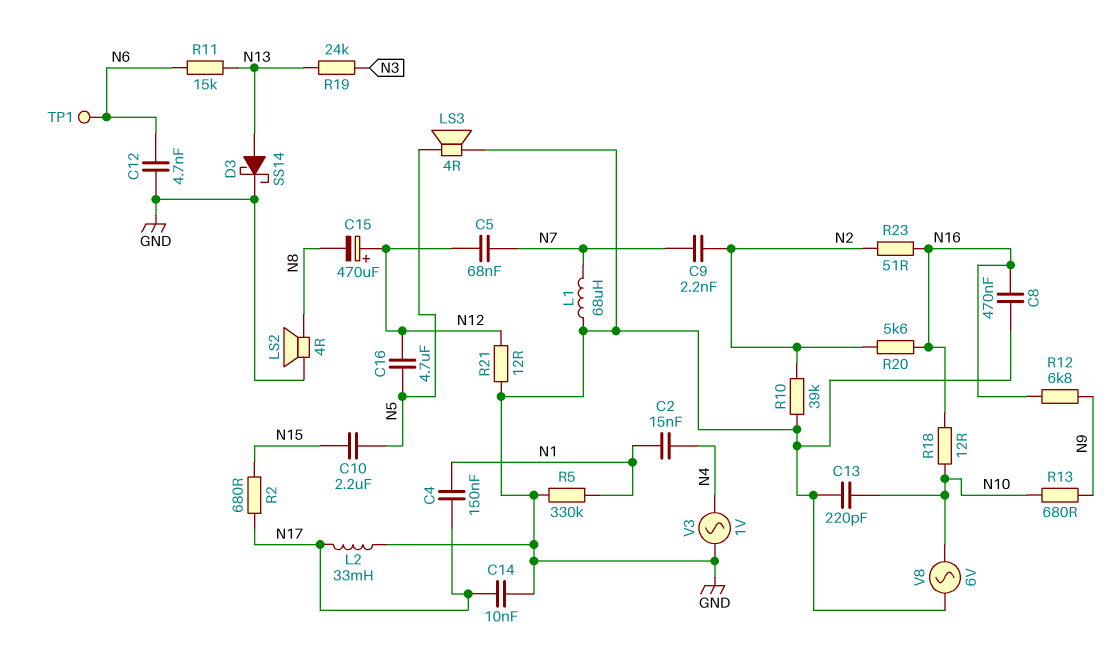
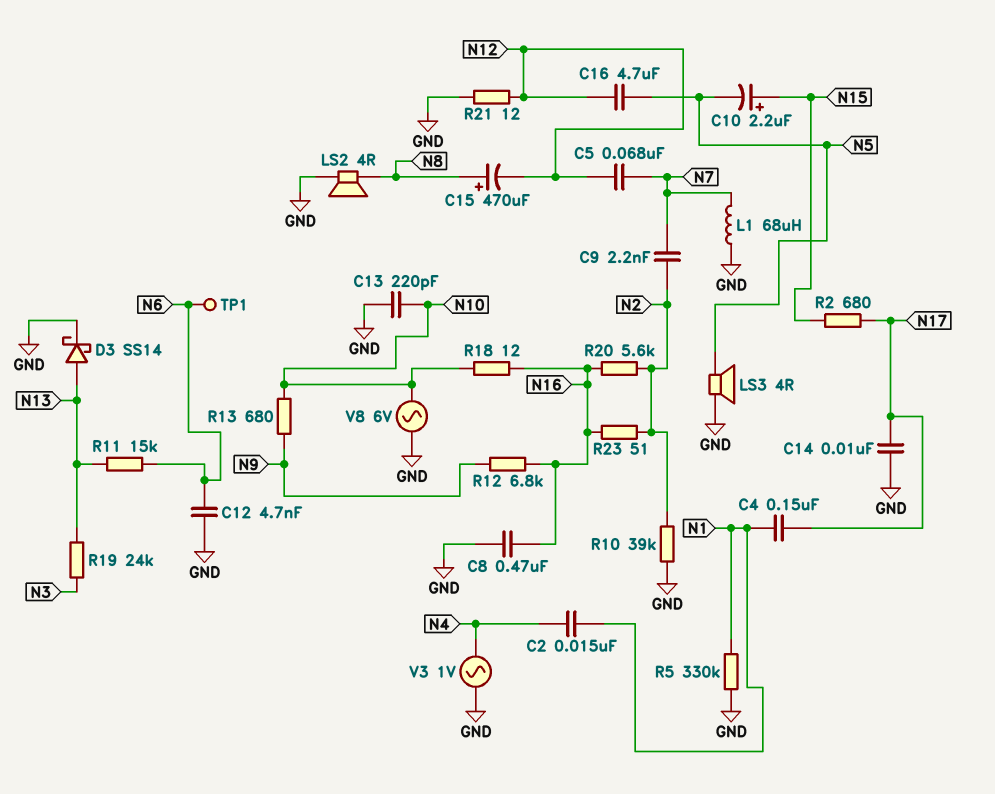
C10: 2.2uF (N5, N15) -> 2.2uF (plus N15, minus N5)
C15: 470uF (plus N12, minus N8) -> 470uF (plus N8, minus N12)
L2: 33mH (GND, N17) -> none

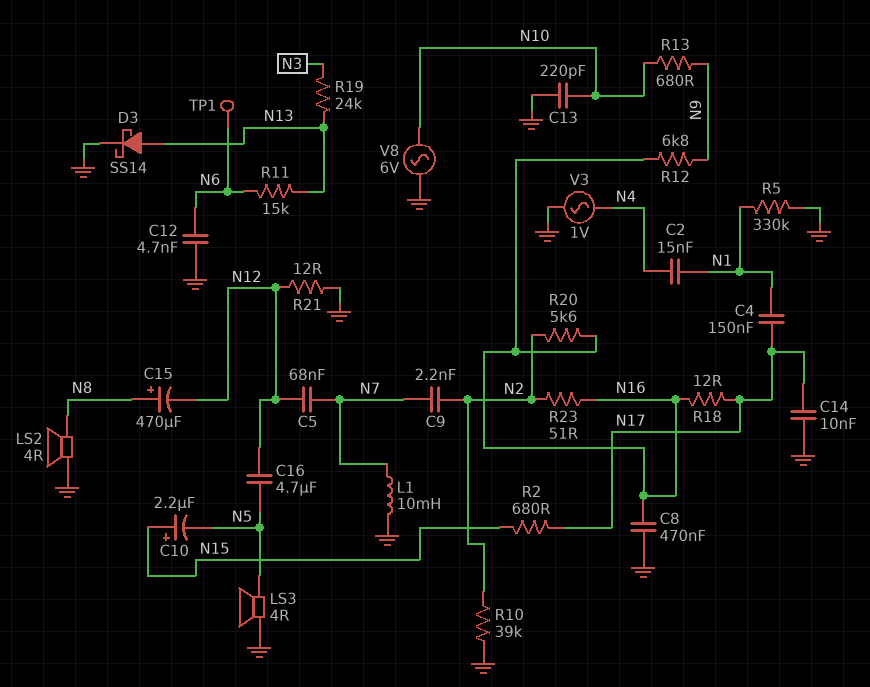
L1: 68uH (GND, N7) -> 10mH (GND, N7)
R18: 12 (N10, N16) -> 12 (N16, N17)

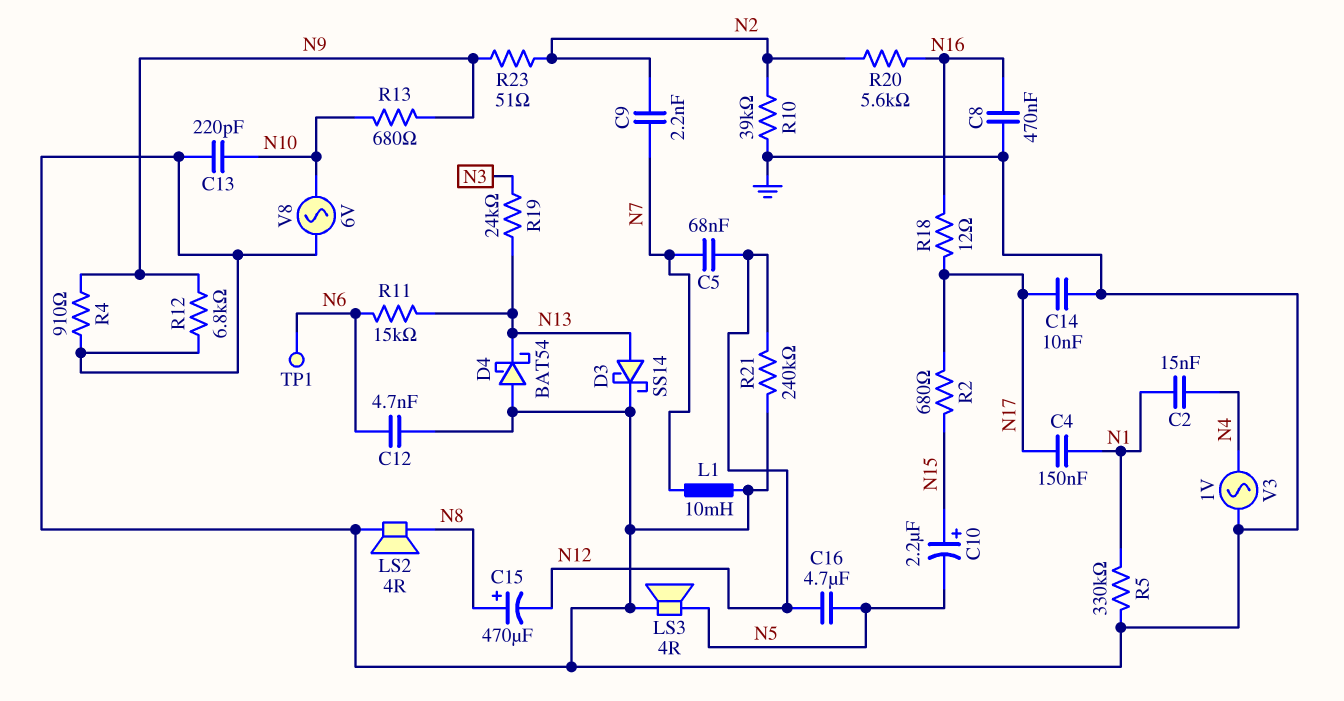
D4: none -> schottky BAT54 (A GND, K N13)
R4: none -> 910 (GND, N9)
R12: 6.8k (N9, N16) -> 6.8k (GND, N9)
R21: 12 (GND, N12) -> 240k (GND, N12)
R23: 51 (N2, N16) -> 51 (N2, N9)

